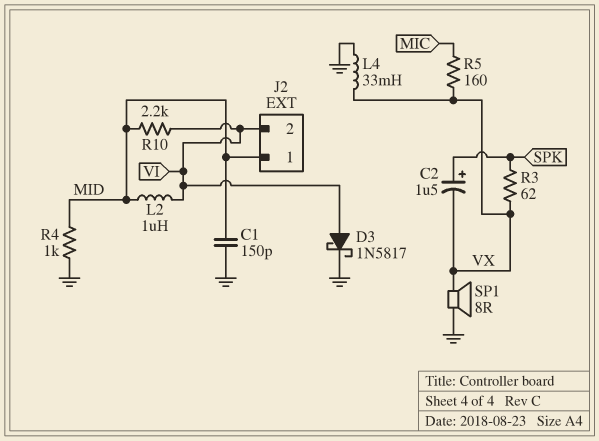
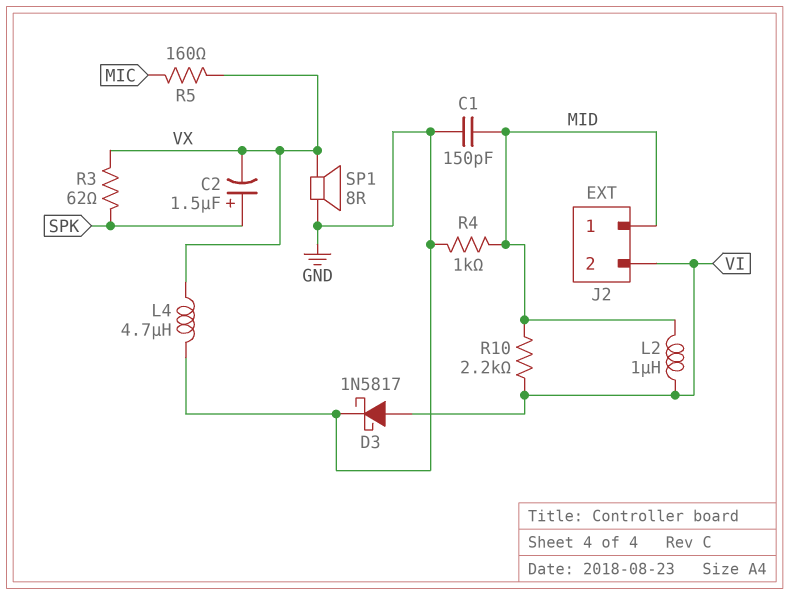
L4: 33mH (GND, VX) -> 4.7uH (GND, VX)

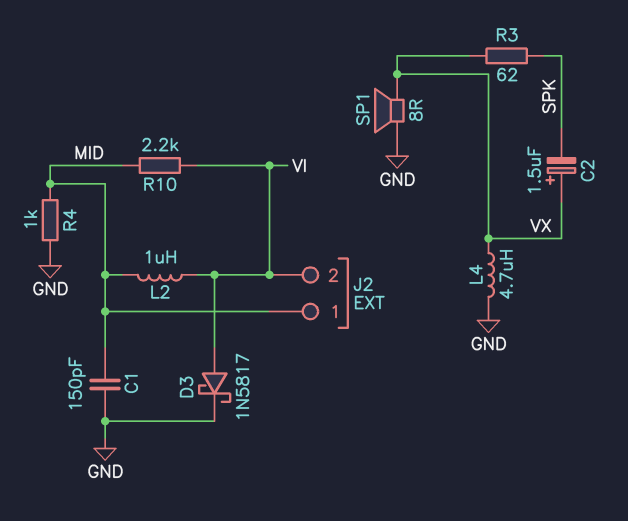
C2: 1.5uF (plus SPK, minus VX) -> 1.5uF (plus VX, minus SPK)
R5: 160 (MIC, VX) -> none

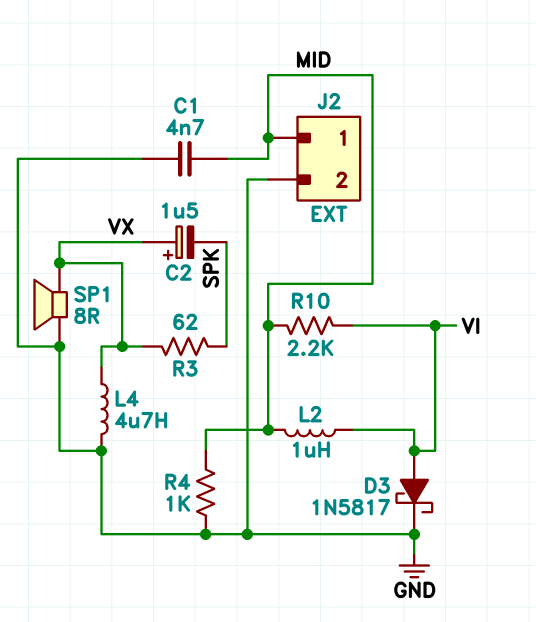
C1: 150pF (GND, MID) -> 4.7nF (GND, MID)
J2 pin 2: VI -> GND

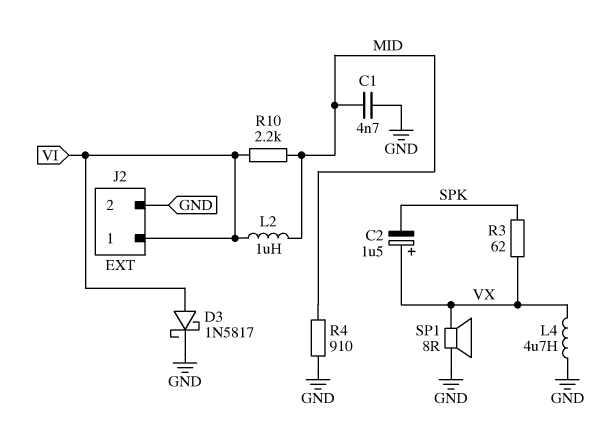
J2 pin 1: MID -> VI
R4: 1k (GND, MID) -> 910 (GND, MID)

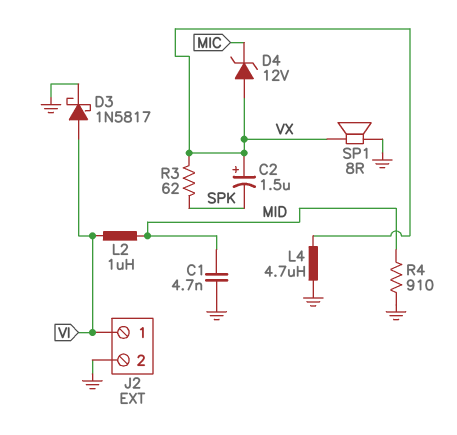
D4: none -> zener 12V (A VX, K MIC)
R10: 2.2k (MID, VI) -> none

